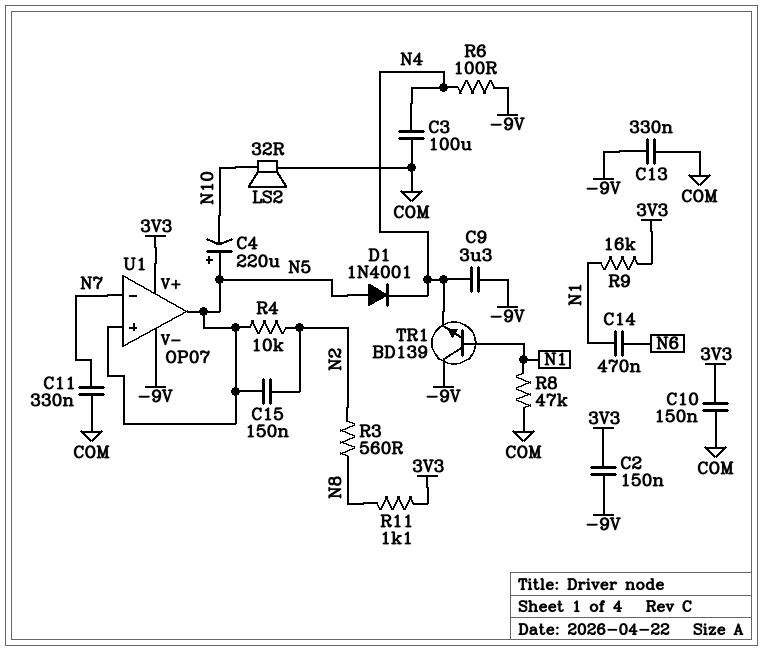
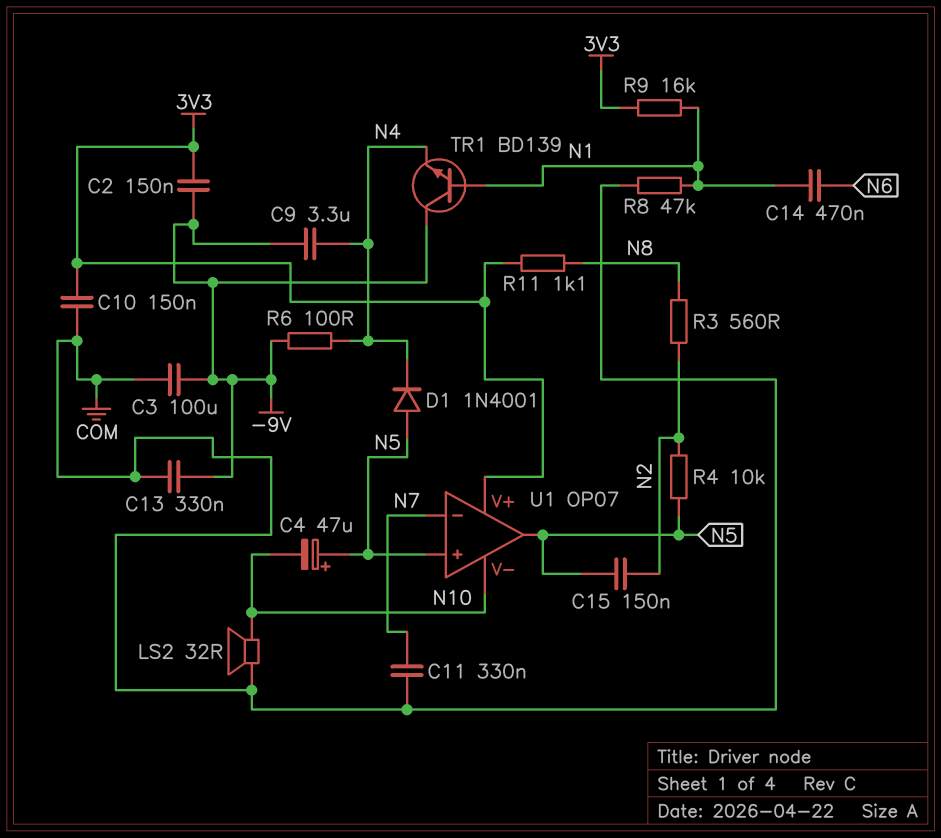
C3: 100uF (COM, N4) -> 100uF (-9V, COM)
C4: 220uF (plus N5, minus N10) -> 47uF (plus N5, minus N10)
U1 pin V-: -9V -> N10

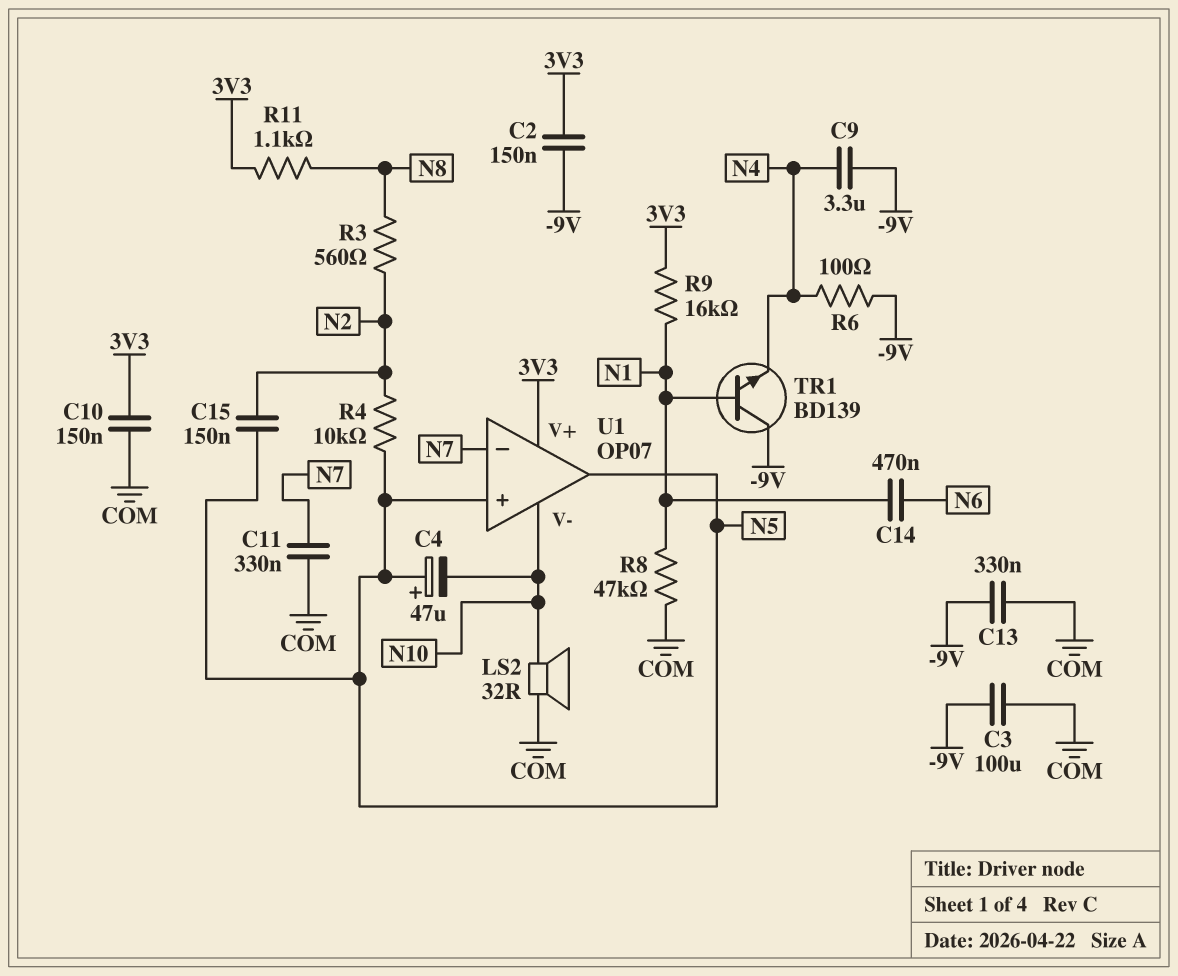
D1: diode 1N4001 (A N5, K N4) -> none

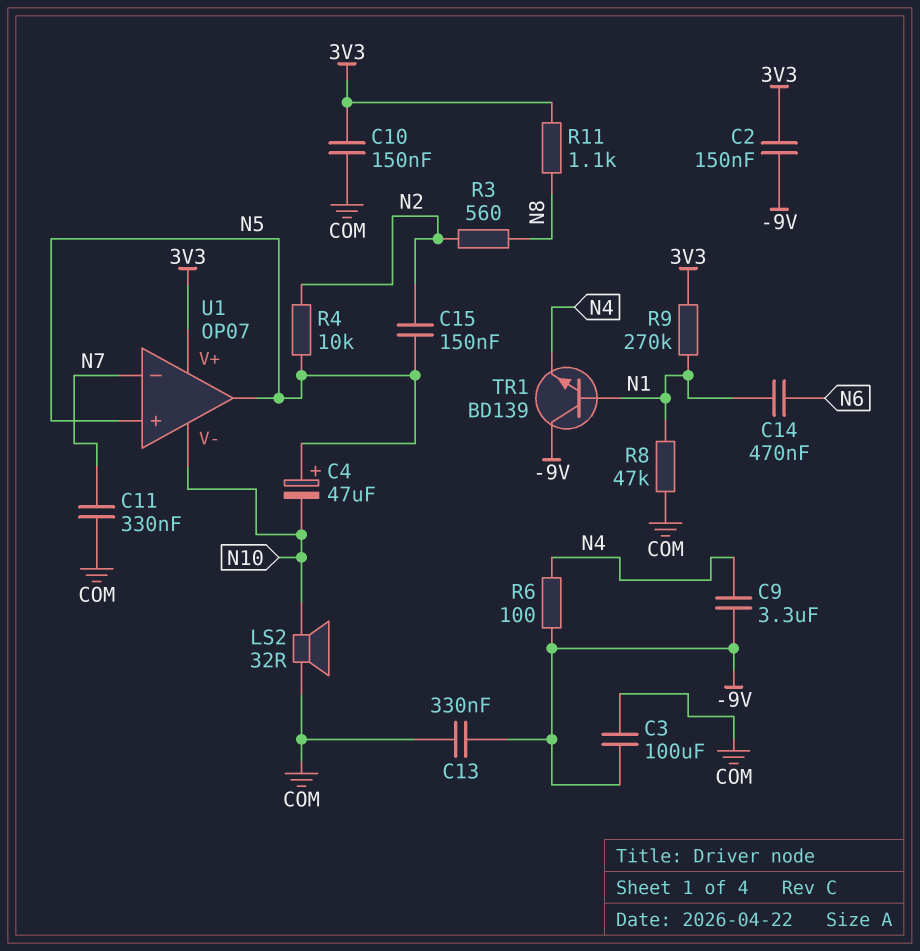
R9: 16k (3V3, N1) -> 270k (3V3, N1)

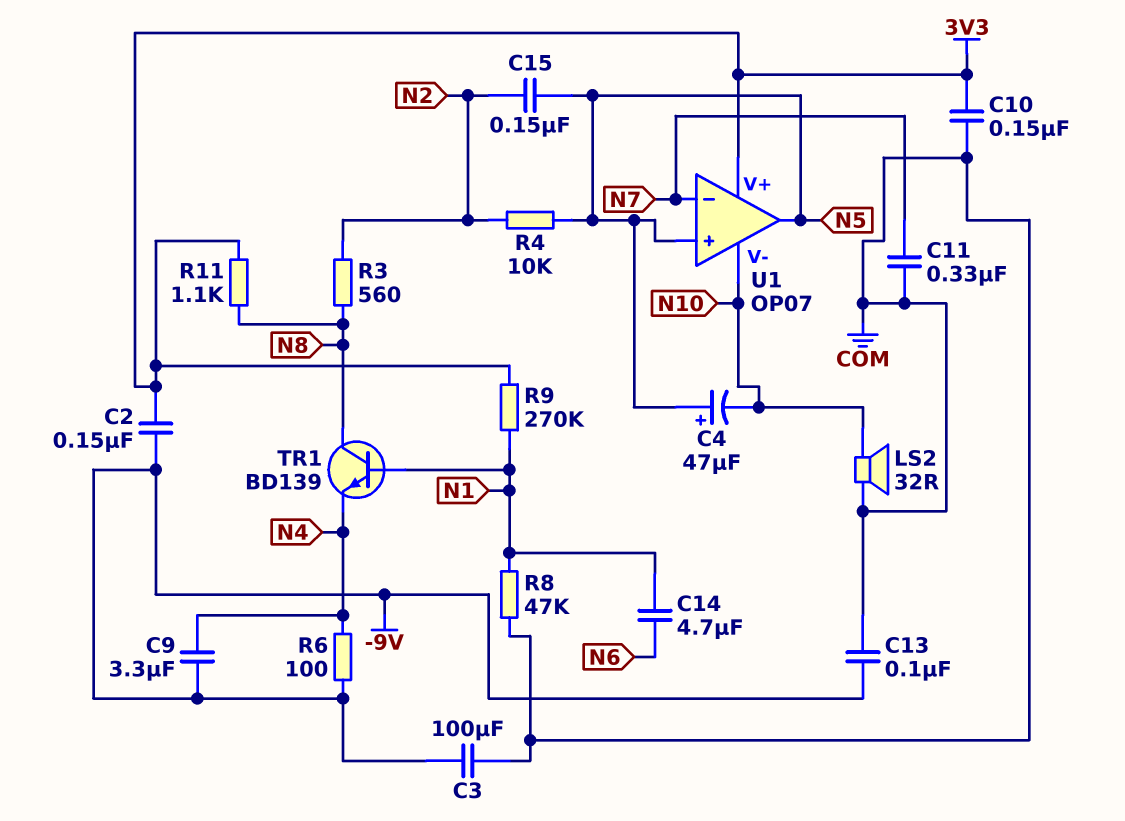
C13: 330nF (-9V, COM) -> 100nF (-9V, COM)
C14: 470nF (N1, N6) -> 4.7uF (N1, N6)
TR1: NPN BD139 (B N1, C -9V, E N4) -> NPN BD139 (B N1, C N8, E N4)

